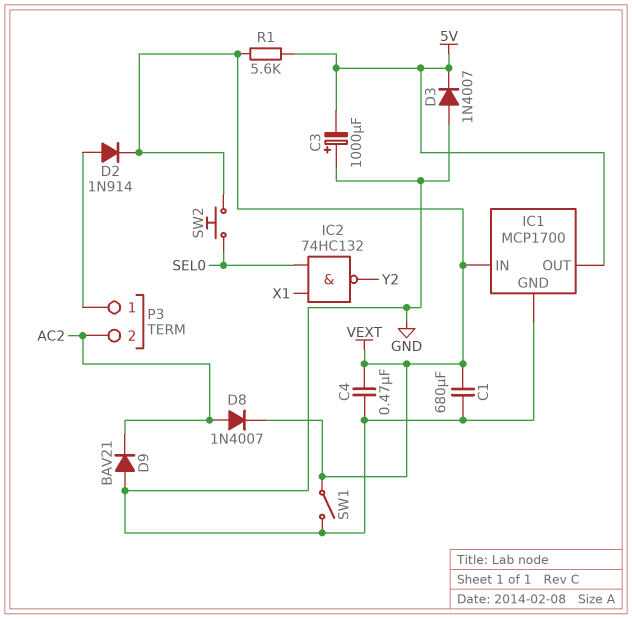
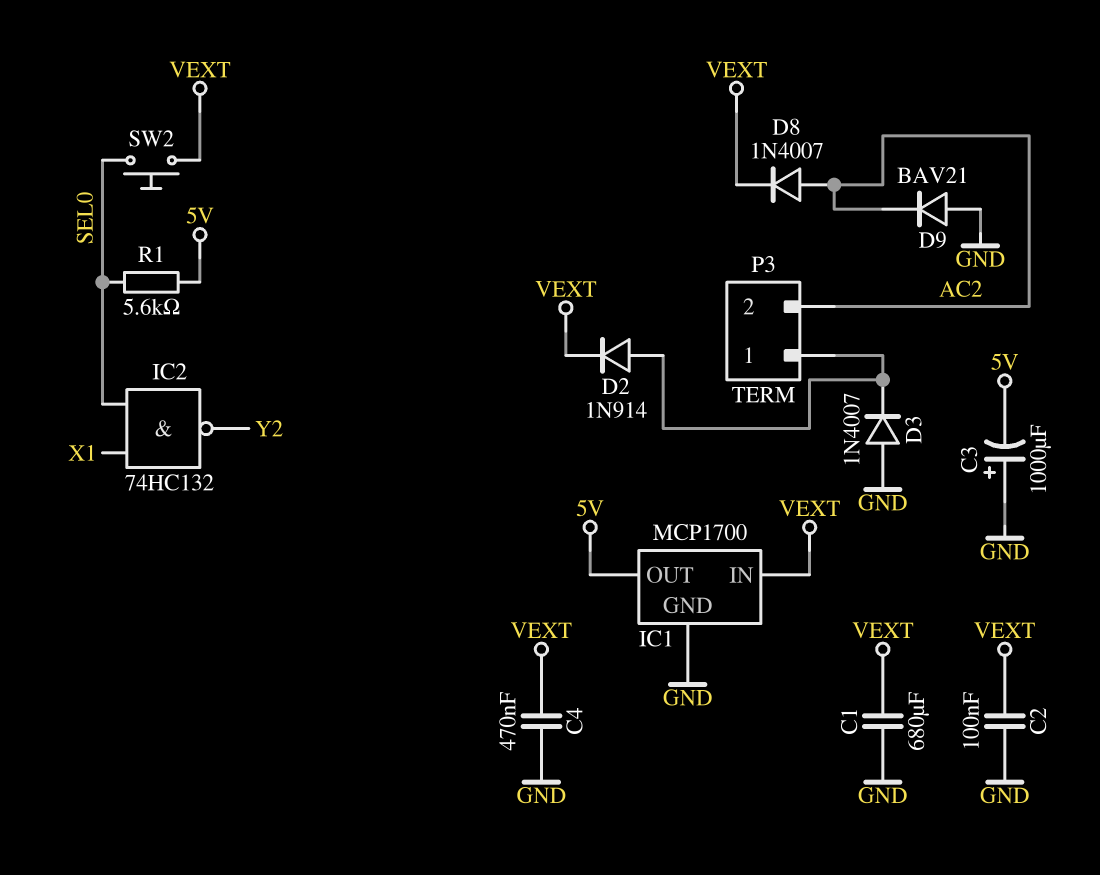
C2: none -> 100nF (GND, VEXT)
D3: diode 1N4007 (A GND, K 5V) -> diode 1N4007 (A GND, K P3/1)
R1: 5.6k (5V, VEXT) -> 5.6k (5V, SEL0)
SW1: switch (GND, VEXT) -> none

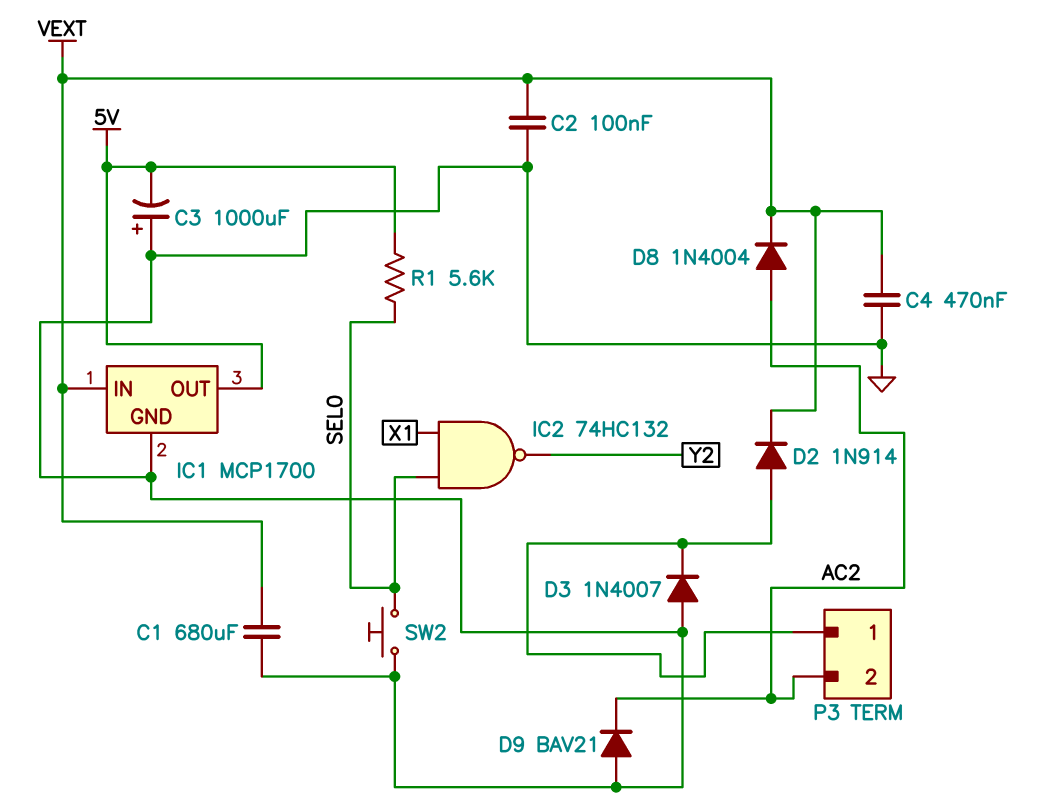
D8: diode 1N4007 (A AC2, K VEXT) -> diode 1N4004 (A AC2, K VEXT)
SW2: button (SEL0, VEXT) -> button (GND, SEL0)

